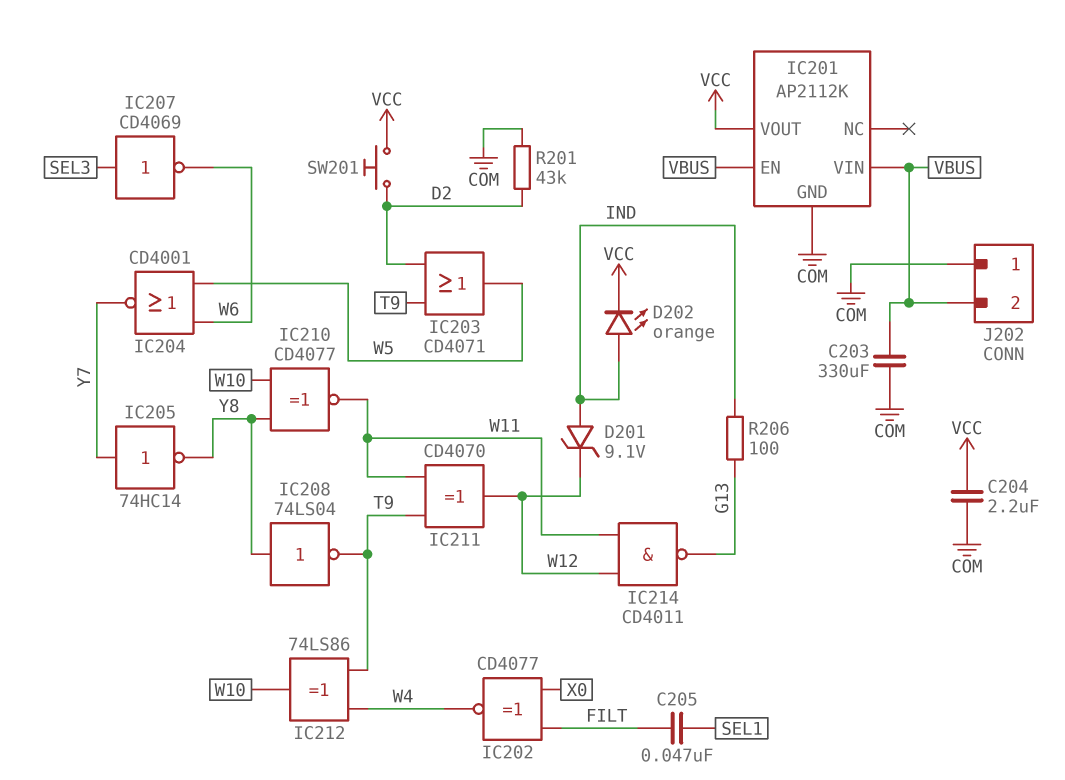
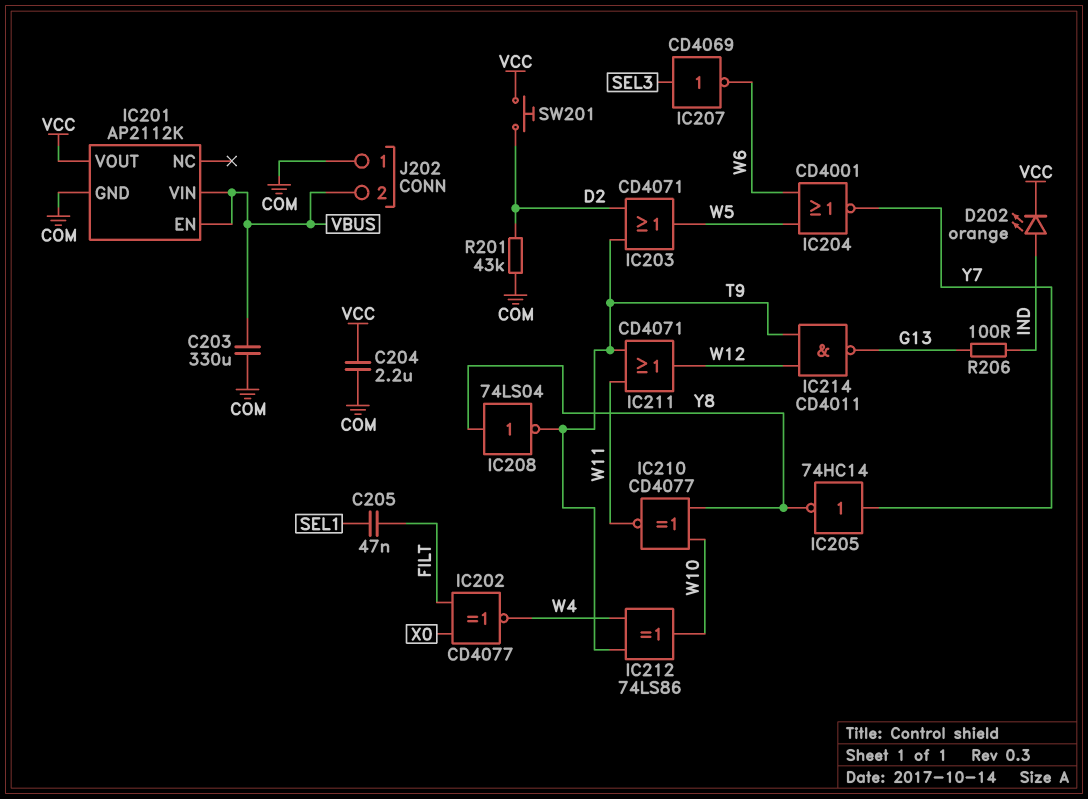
D201: zener 9.1V (A IND, K W12) -> none
IC211: XOR CD4070 (in T9, in W11, out W12) -> OR CD4071 (in T9, in W11, out W12)
IC214: NAND CD4011 (in W11, in W12, out G13) -> NAND CD4011 (in T9, in W12, out G13)

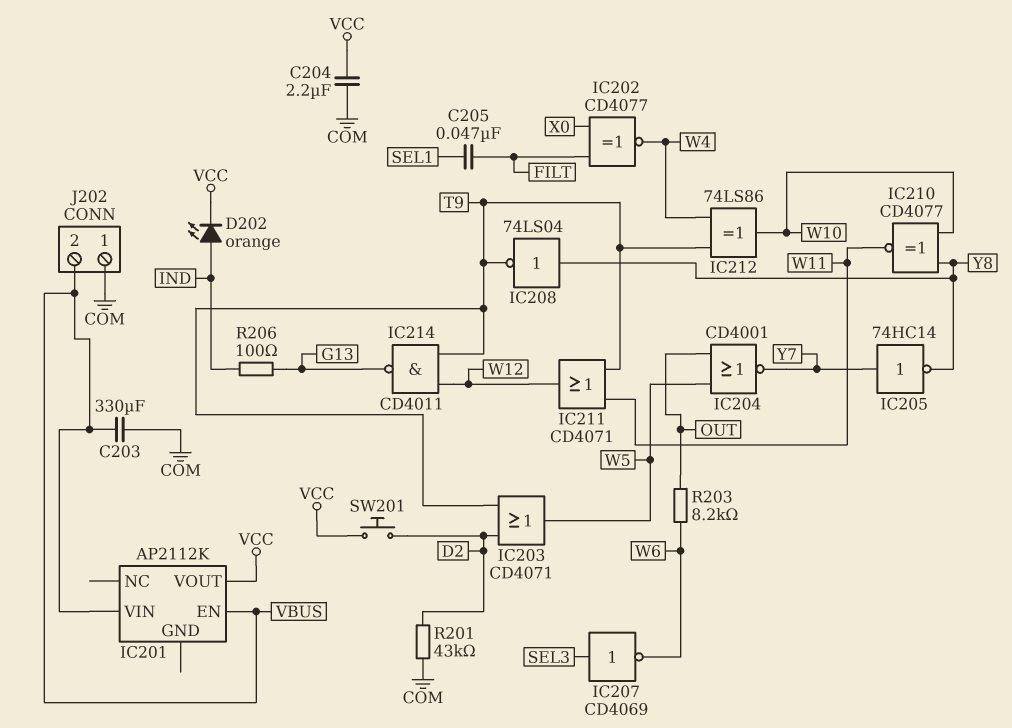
IC201 pin GND: COM -> none
IC204: NOR CD4001 (in W5, in W6, out Y7) -> NOR CD4001 (in OUT, in W5, out Y7)
R203: none -> 8.2k (OUT, W6)

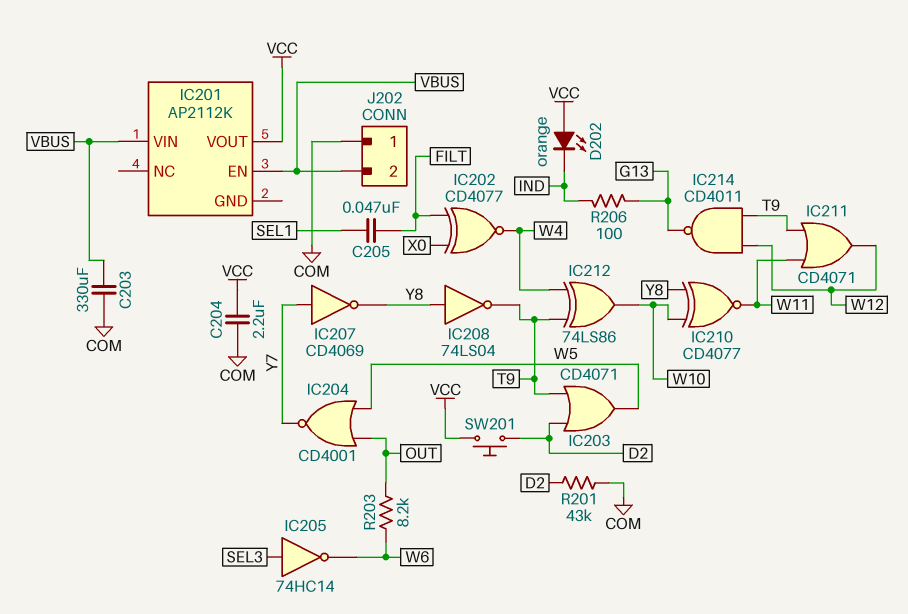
D202: LED orange (A IND, K VCC) -> LED orange (A VCC, K IND)
IC205: NOT 74HC14 (in Y7, out Y8) -> NOT 74HC14 (in SEL3, out W6)
IC207: NOT CD4069 (in SEL3, out W6) -> NOT CD4069 (in Y7, out Y8)

